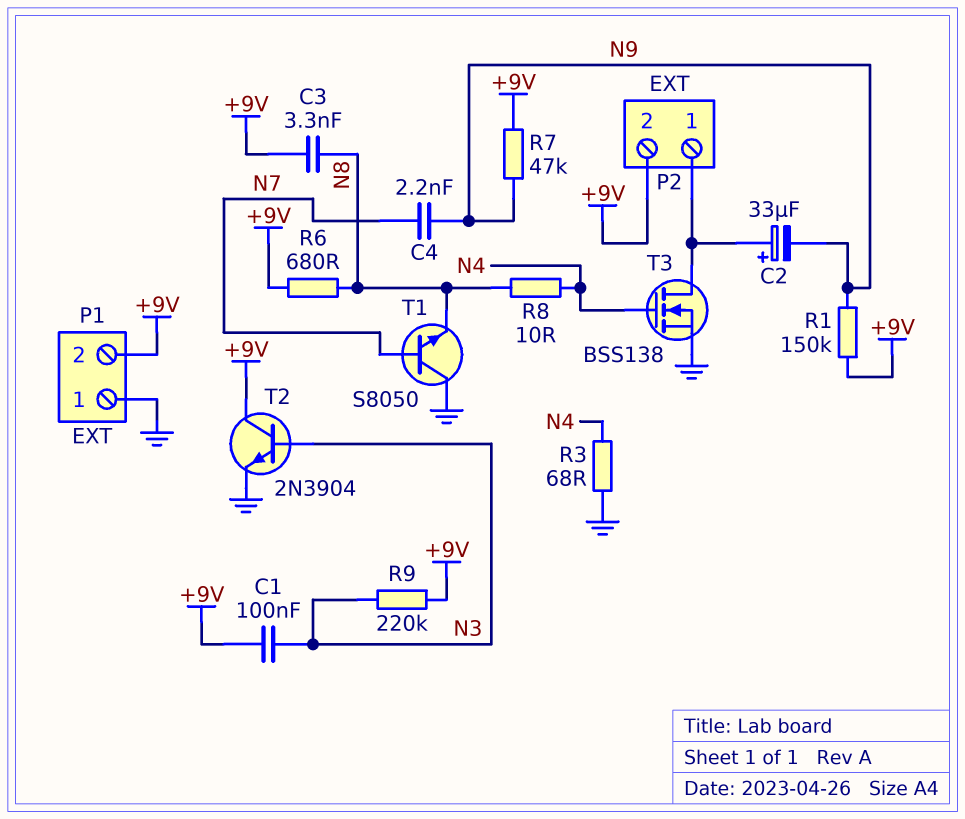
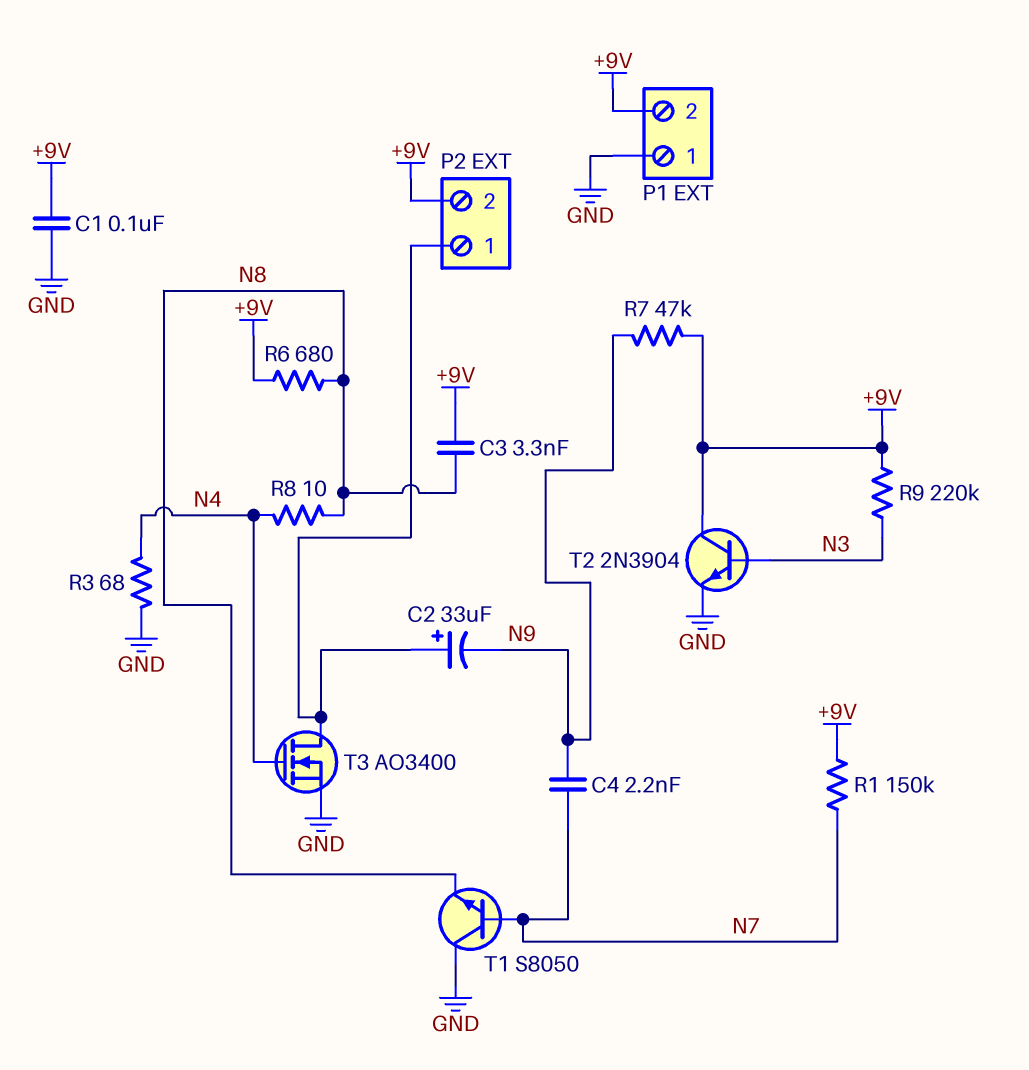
C1: 100nF (+9V, N3) -> 100nF (+9V, GND)
R1: 150k (+9V, N9) -> 150k (+9V, N7)
T3: NMOS BSS138 (G N4, D P2/1, S GND) -> NMOS AO3400 (G N4, D P2/1, S GND)

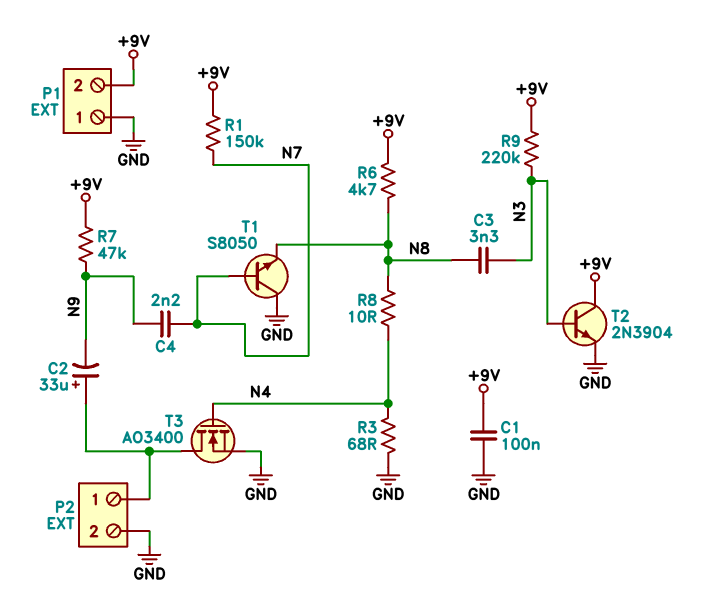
C3: 3.3nF (+9V, N8) -> 3.3nF (N3, N8)
P2 pin 2: +9V -> GND
R6: 680 (+9V, N8) -> 4.7k (+9V, N8)

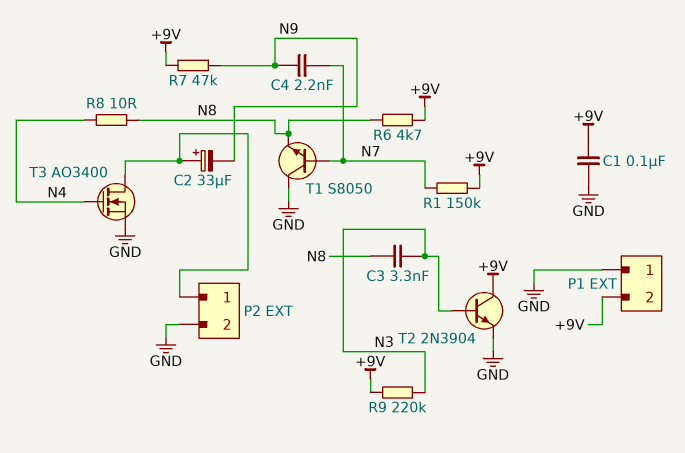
R3: 68 (GND, N4) -> none

